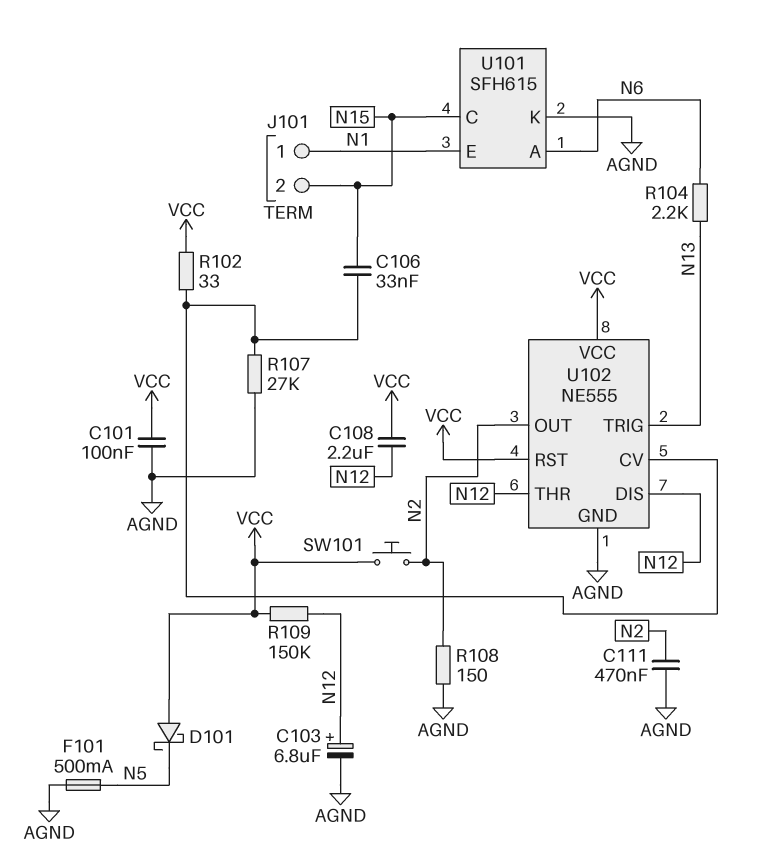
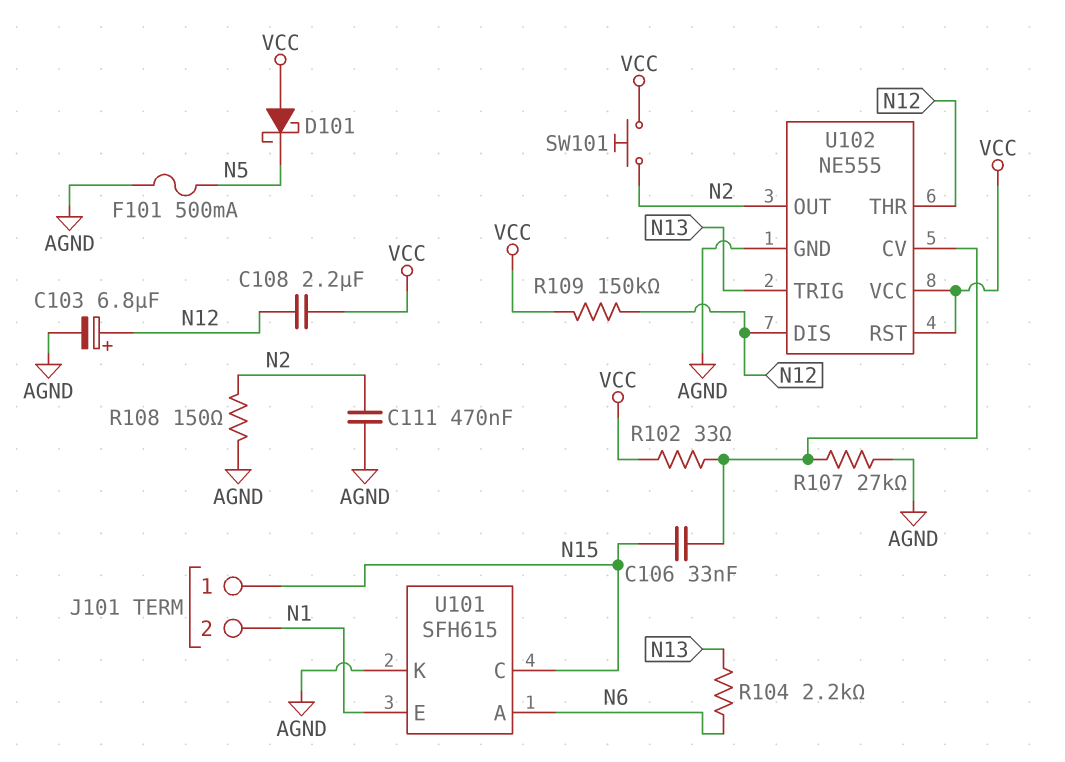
C101: 100nF (AGND, VCC) -> none
J101 pin 1: N1 -> N15
J101 pin 2: N15 -> N1

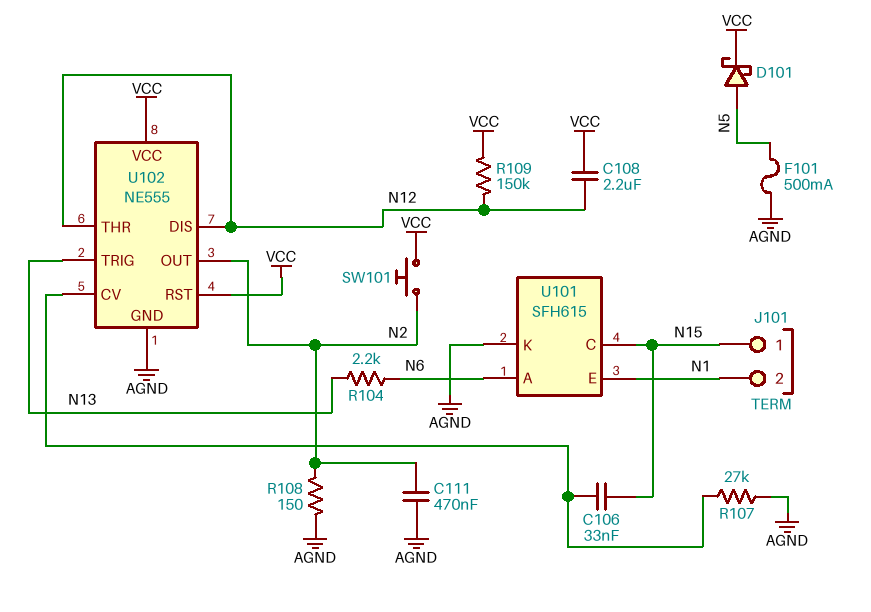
C103: 6.8uF (plus N12, minus AGND) -> none
D101: schottky (A VCC, K N5) -> schottky (A N5, K VCC)
R102: 33 (U102/CV, VCC) -> none

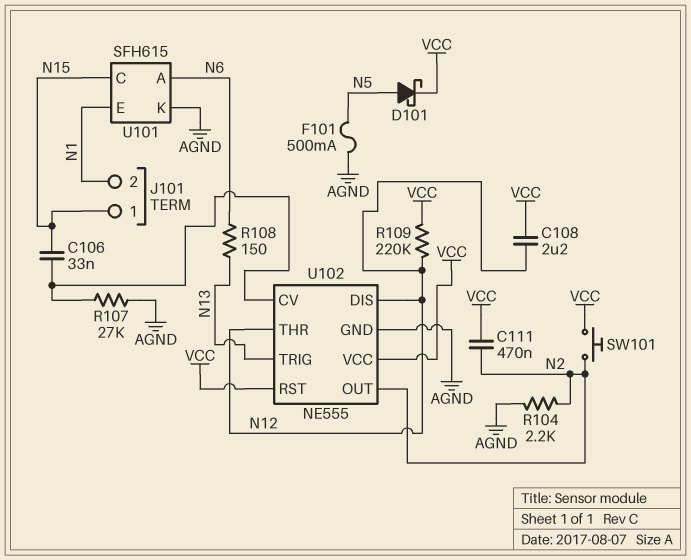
C111: 470nF (AGND, N2) -> 470nF (N2, VCC)
R104: 2.2k (N6, N13) -> 2.2k (AGND, N2)
R108: 150 (AGND, N2) -> 150 (N6, N13)
R109: 150k (N12, VCC) -> 220k (N12, VCC)

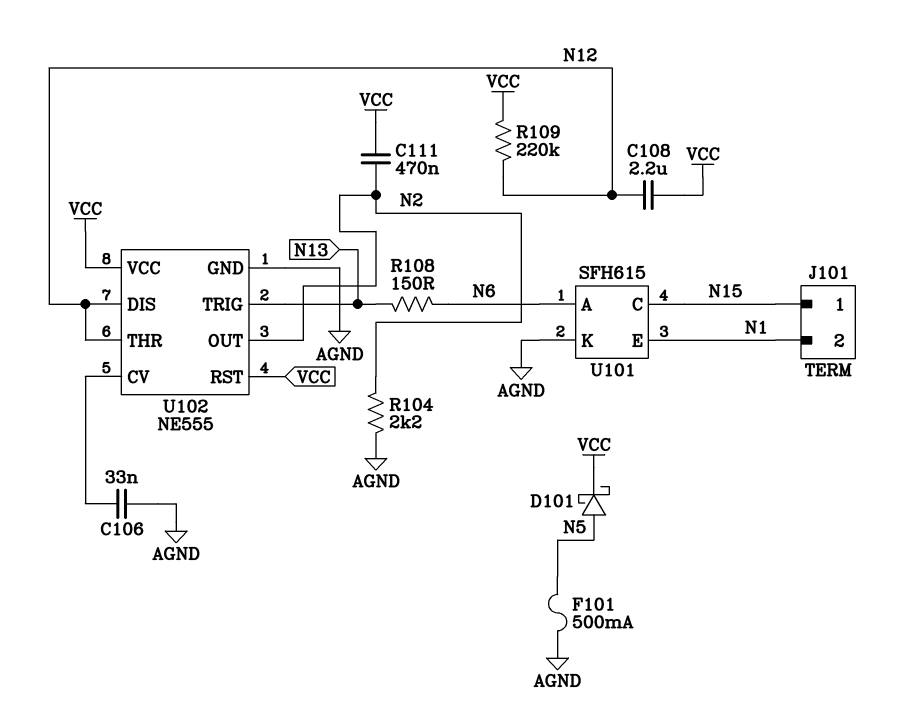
C106: 33nF (N15, U102/CV) -> 33nF (AGND, U102/CV)
R107: 27k (AGND, U102/CV) -> none
SW101: button (N2, VCC) -> none

